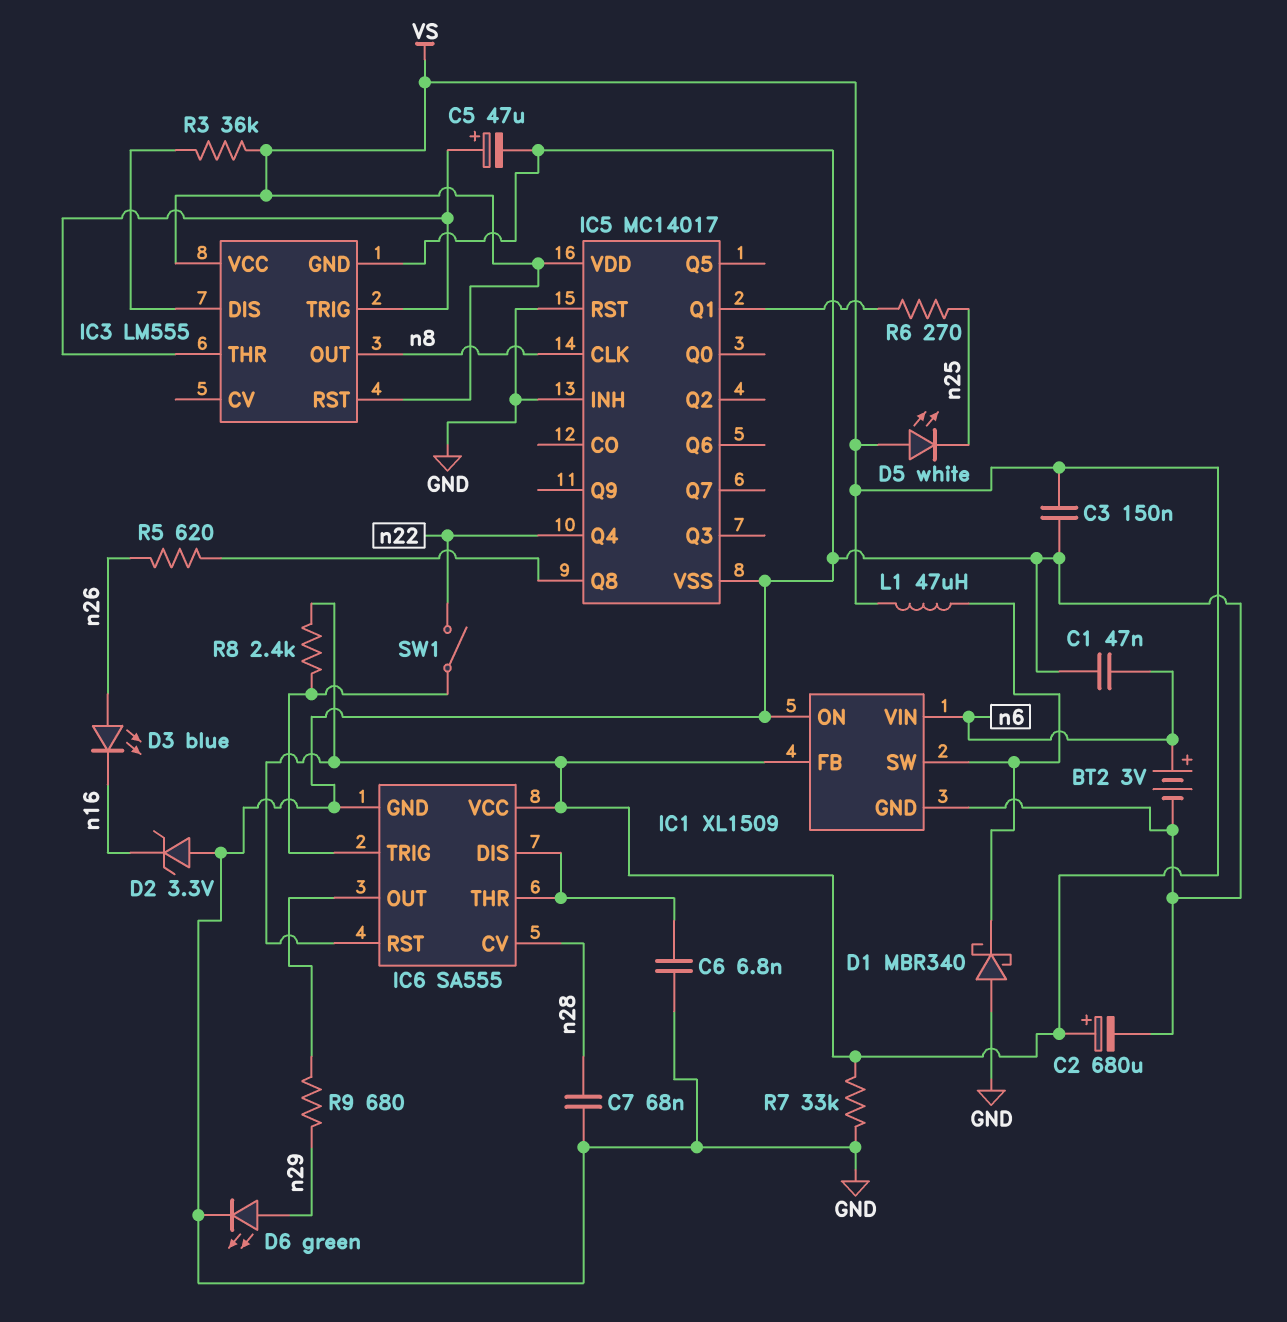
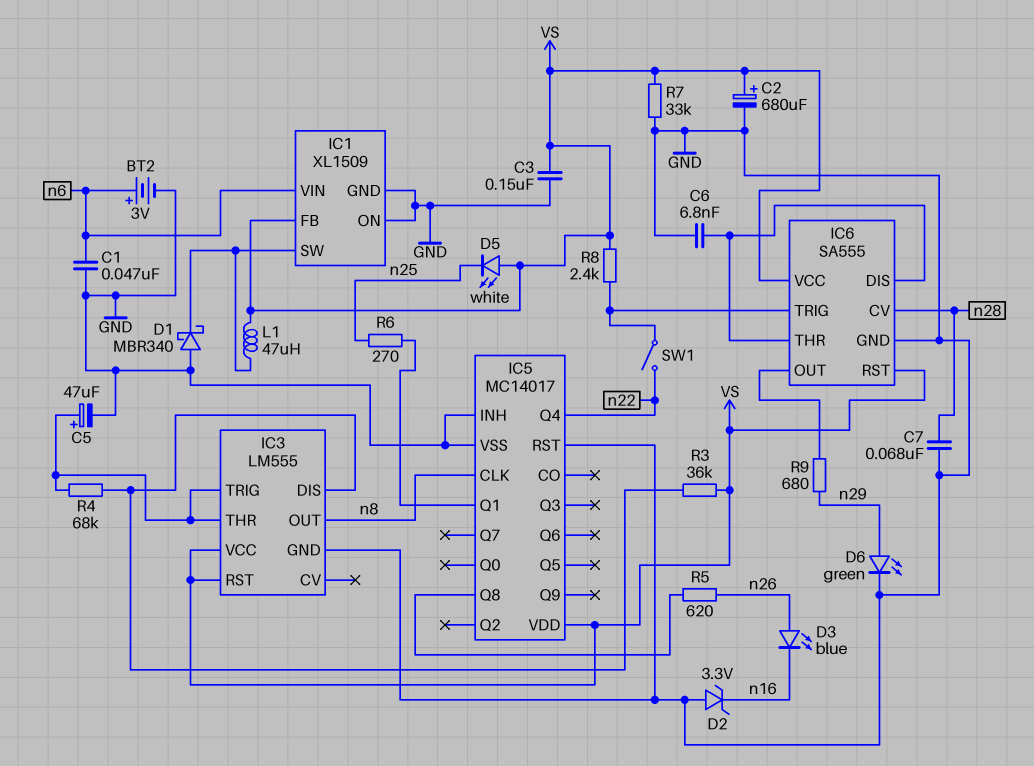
R4: none -> 68k (IC3/DIS, IC3/THR)

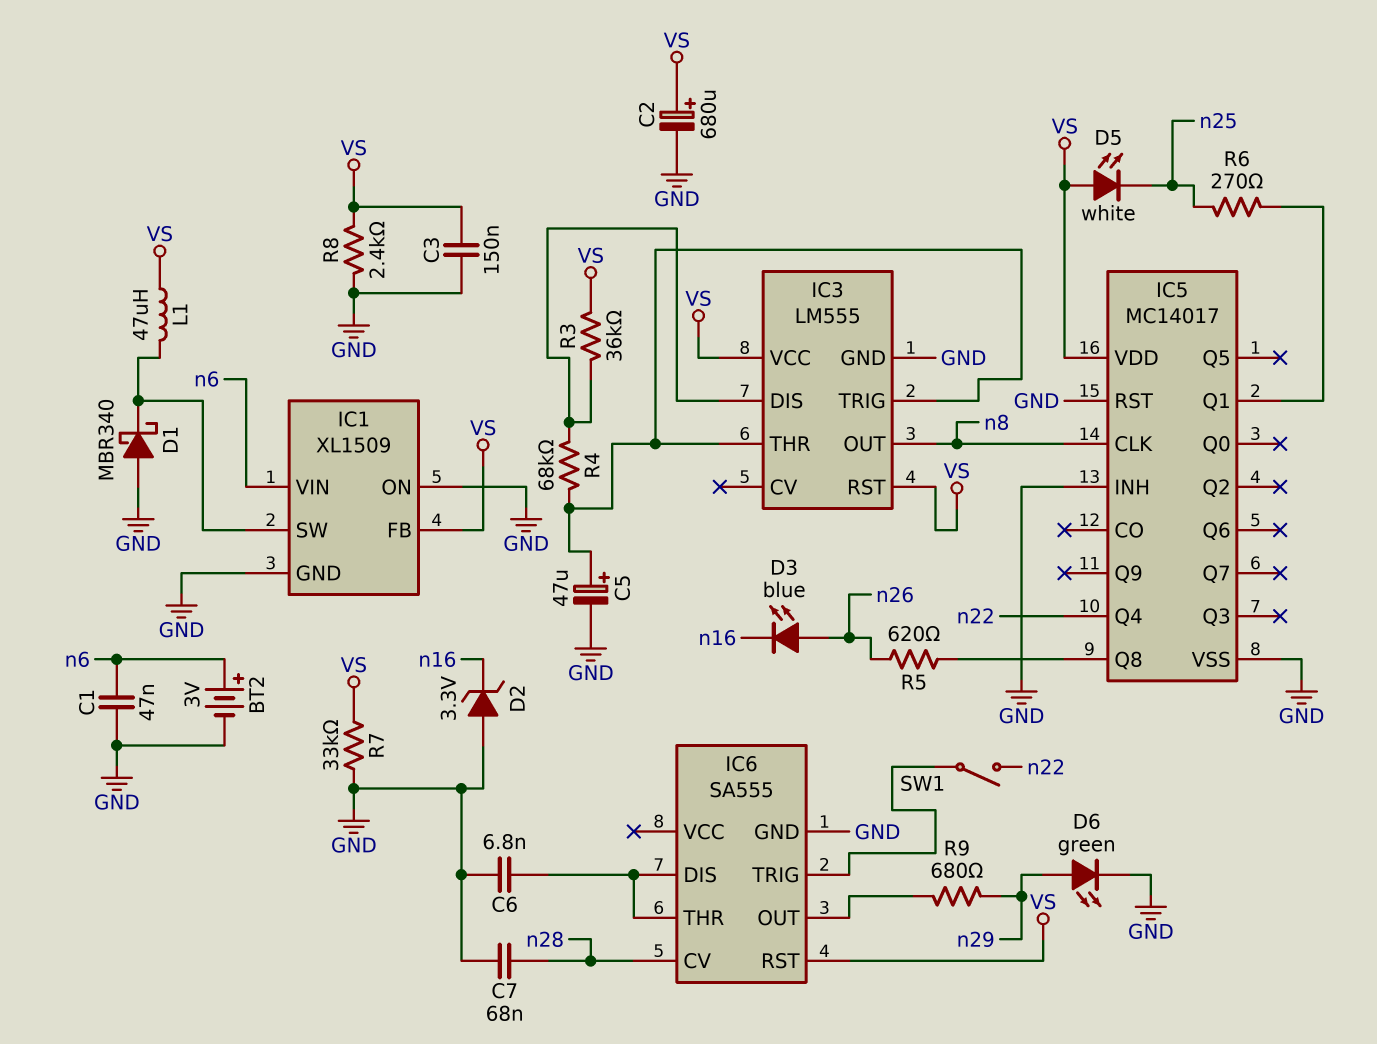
IC6 pin VCC: VS -> none
R8: 2.4k (IC6/TRIG, VS) -> 2.4k (GND, VS)

